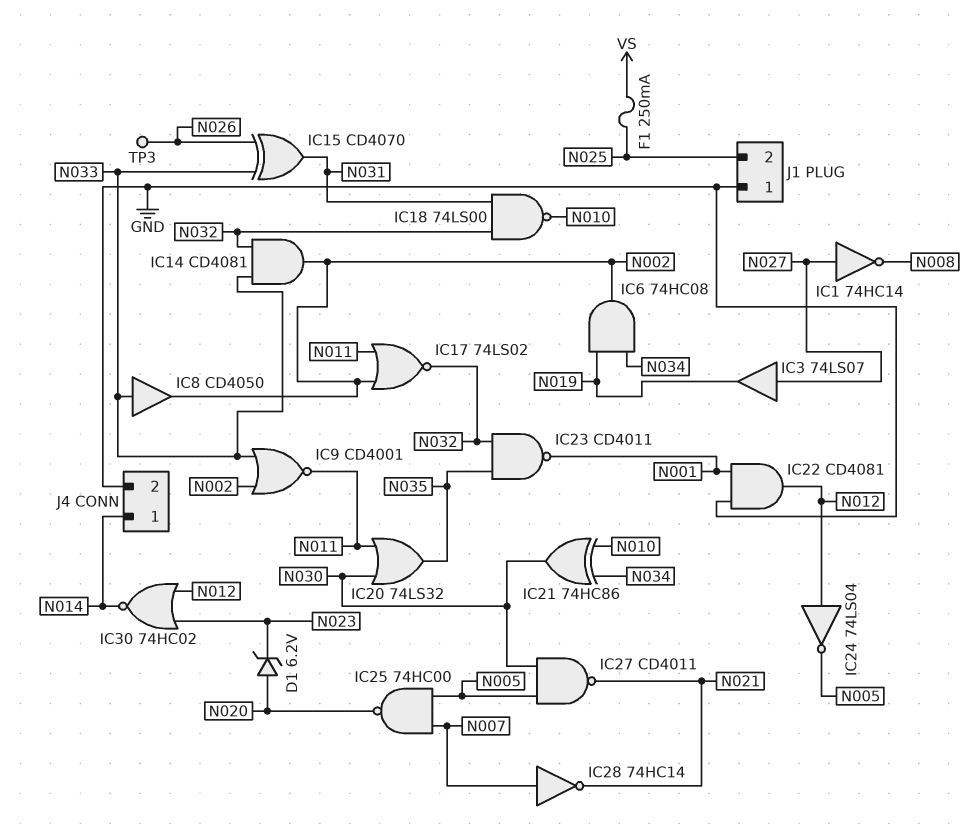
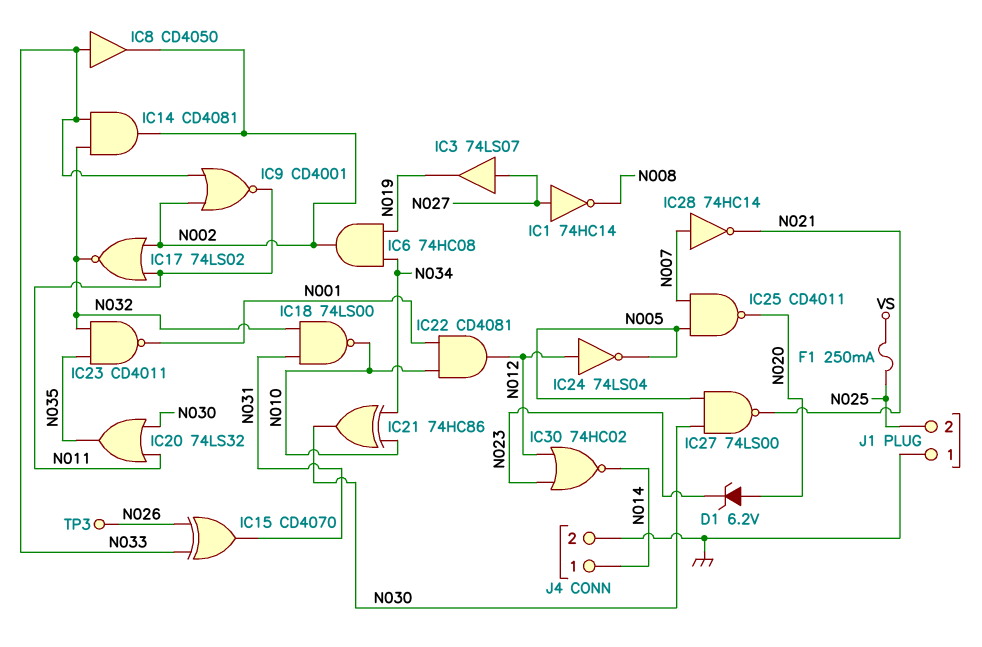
IC22: AND CD4081 (in GND, in N001, out N012) -> AND CD4081 (in N001, in N010, out N012)
IC25: NAND 74HC00 (in N005, in N007, out N020) -> NAND CD4011 (in N005, in N007, out N020)
IC27: NAND CD4011 (in N005, in N030, out N021) -> NAND 74LS00 (in N005, in N030, out N021)

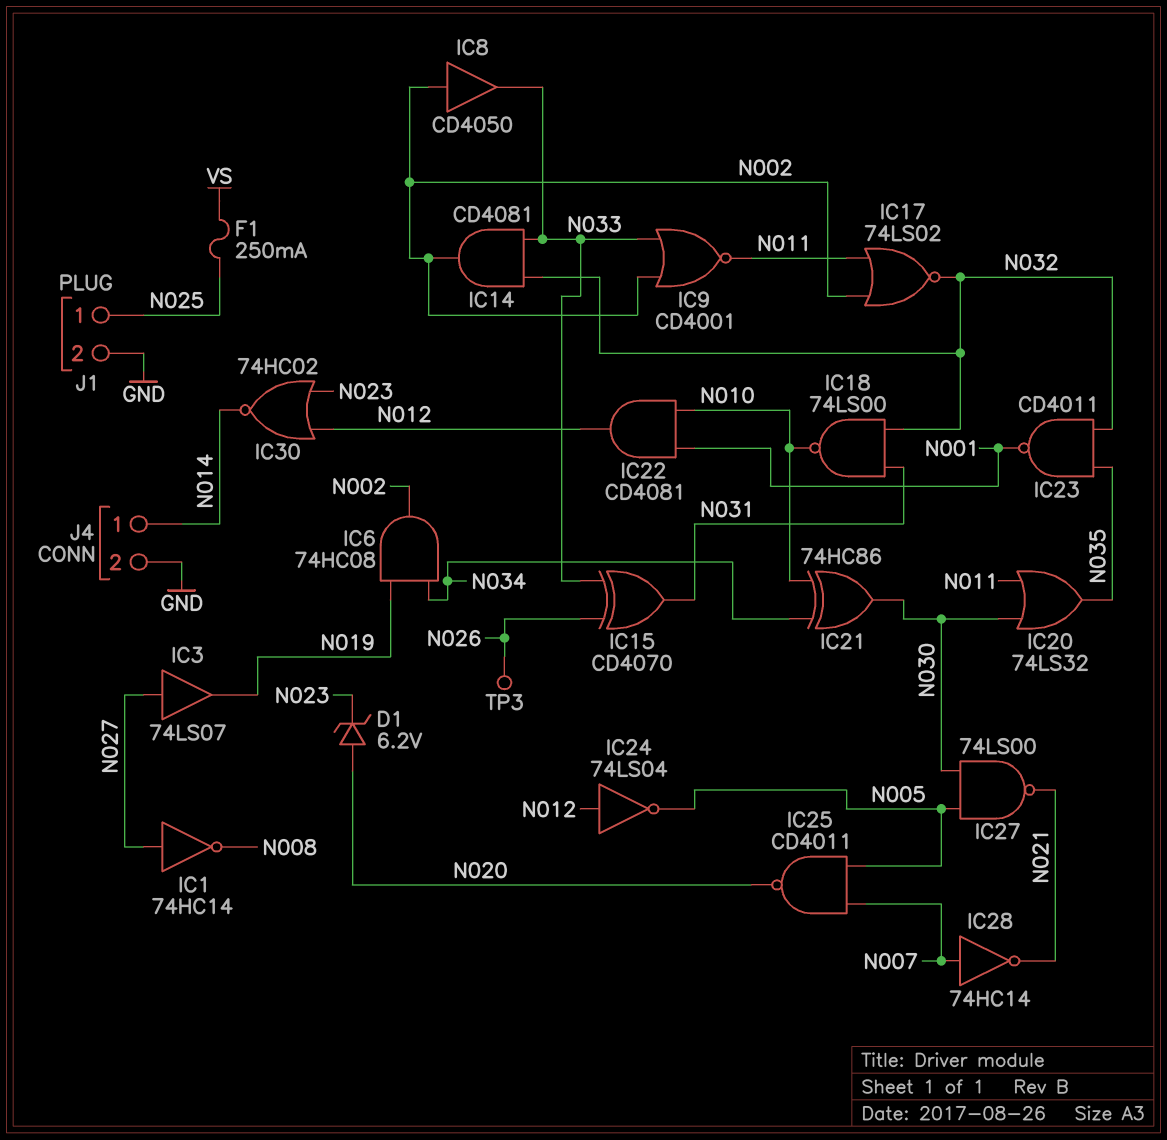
IC8: buffer CD4050 (in N033, out N002) -> buffer CD4050 (in N002, out N033)
J1 pin 1: GND -> N025
J1 pin 2: N025 -> GND

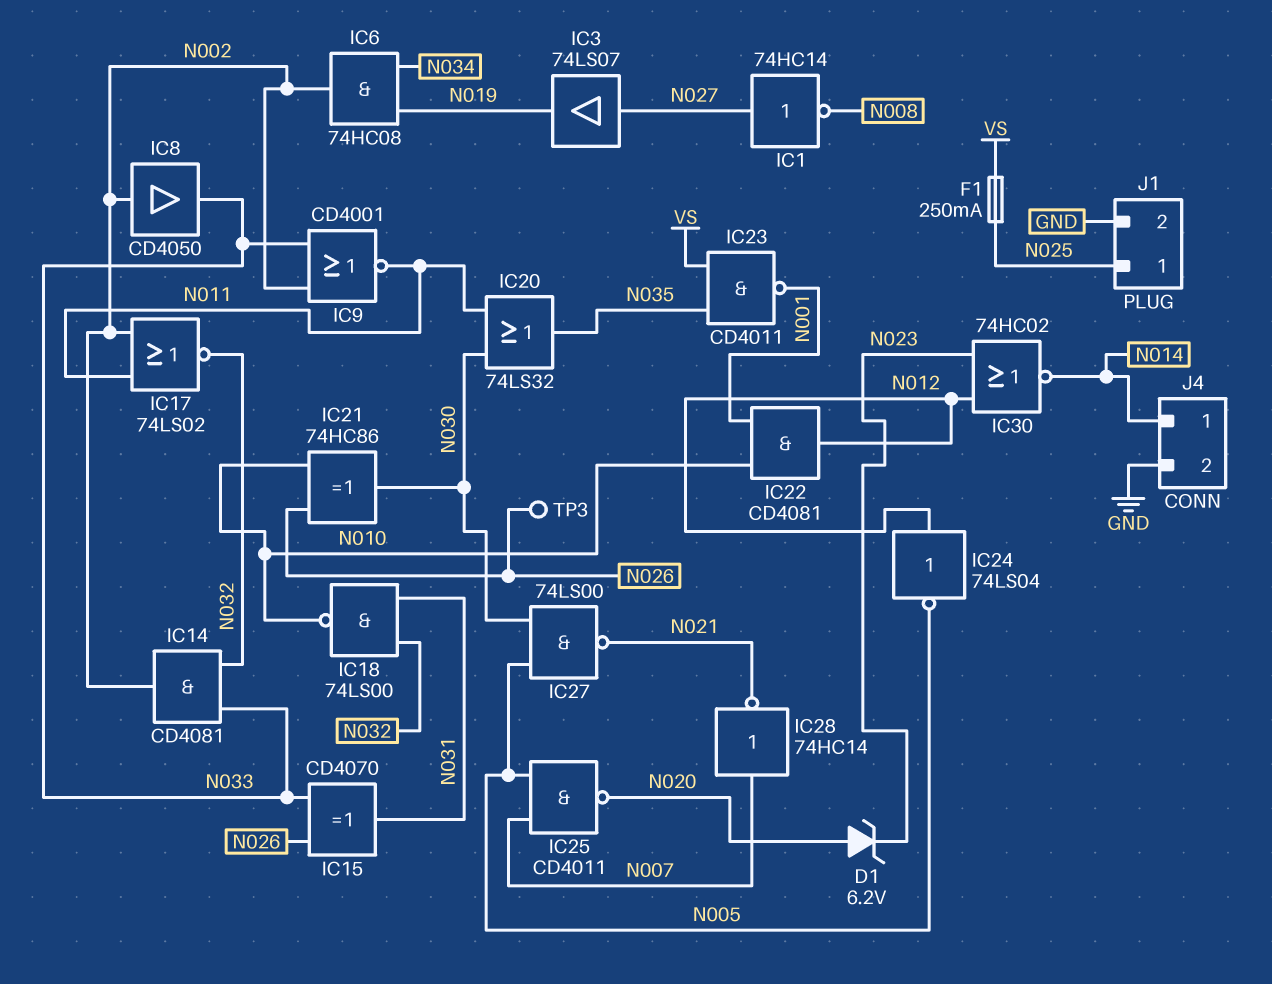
IC21: XOR 74HC86 (in N010, in N034, out N030) -> XOR 74HC86 (in N010, in N026, out N030)
IC23: NAND CD4011 (in N032, in N035, out N001) -> NAND CD4011 (in N035, in VS, out N001)

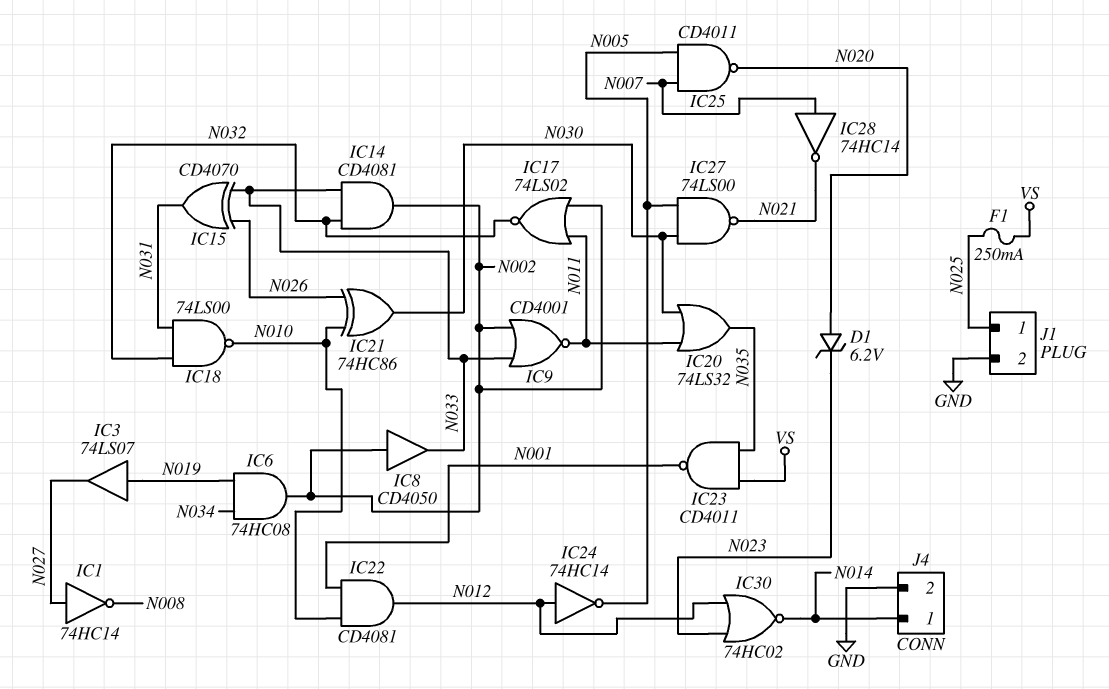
IC3: buffer 74LS07 (in N027, out N019) -> buffer 74LS07 (in N019, out N027)
IC24: NOT 74LS04 (in N012, out N005) -> NOT 74HC14 (in N012, out N005)
TP3: test point (N026) -> none

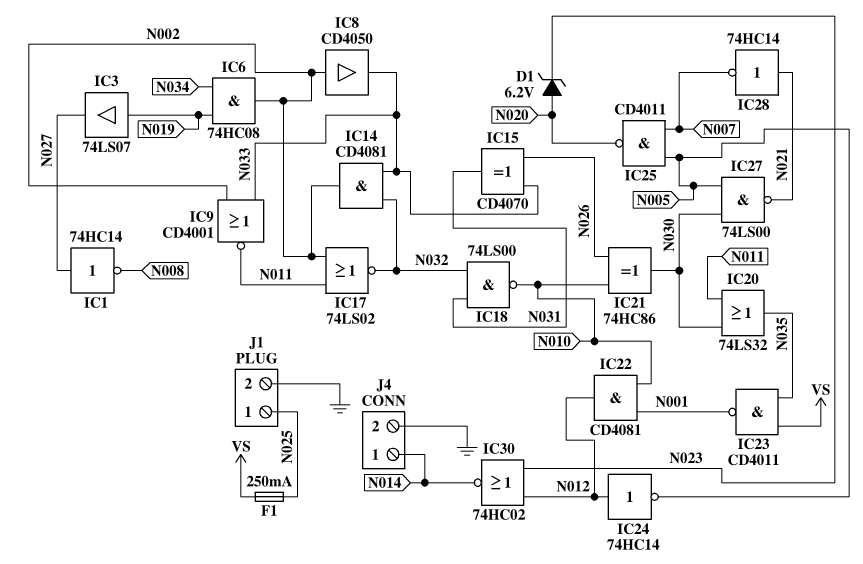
IC28: NOT 74HC14 (in N007, out N021) -> NOT 74HC14 (in N021, out N007)

